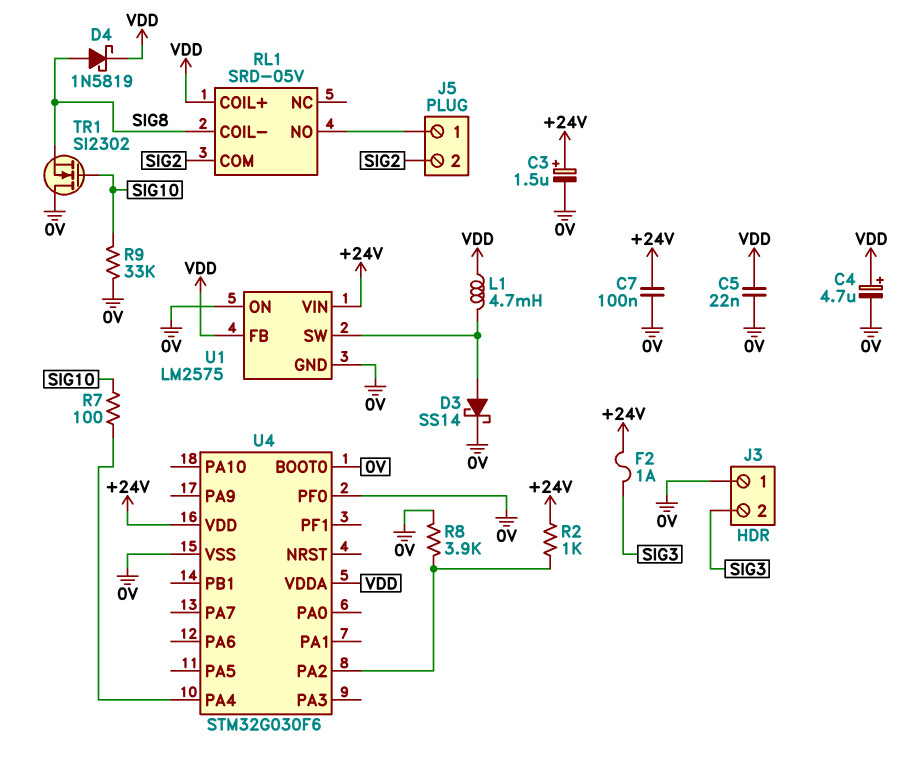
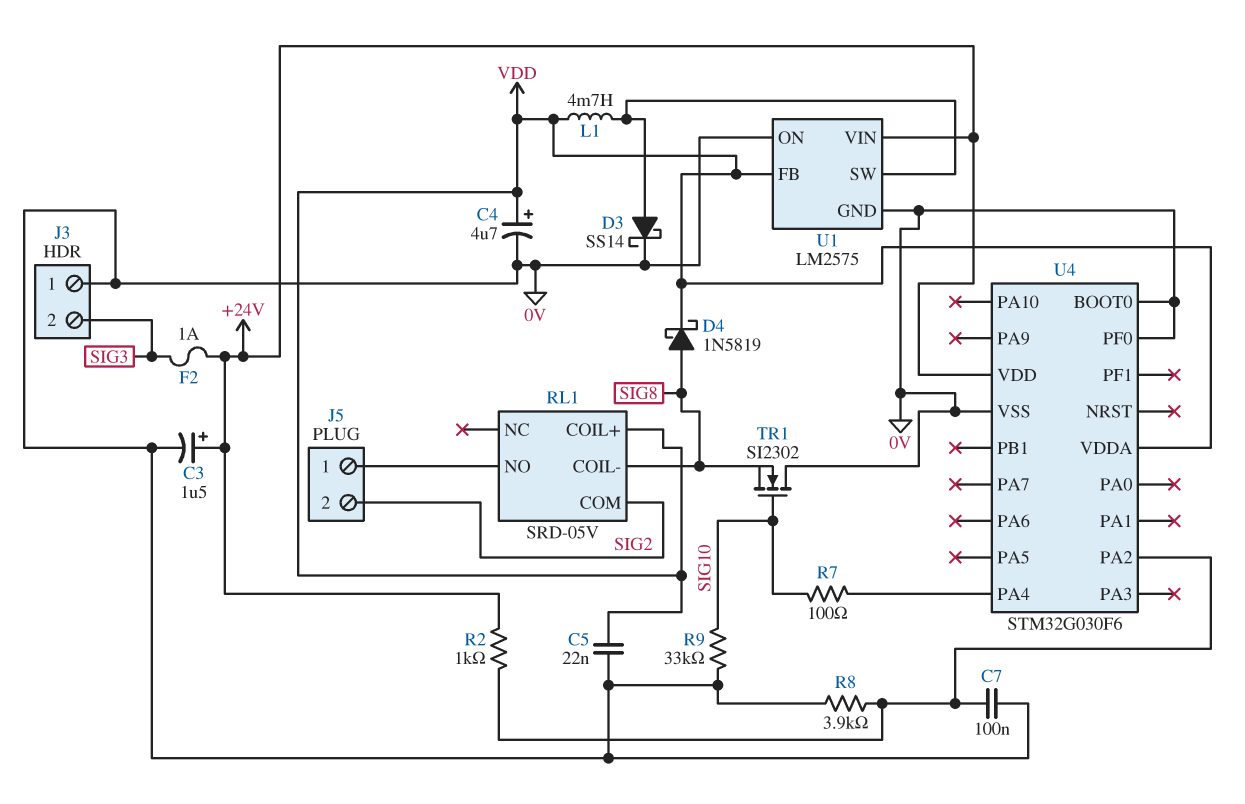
C7: 100nF (+24V, 0V) -> 100nF (0V, U4/PA2)

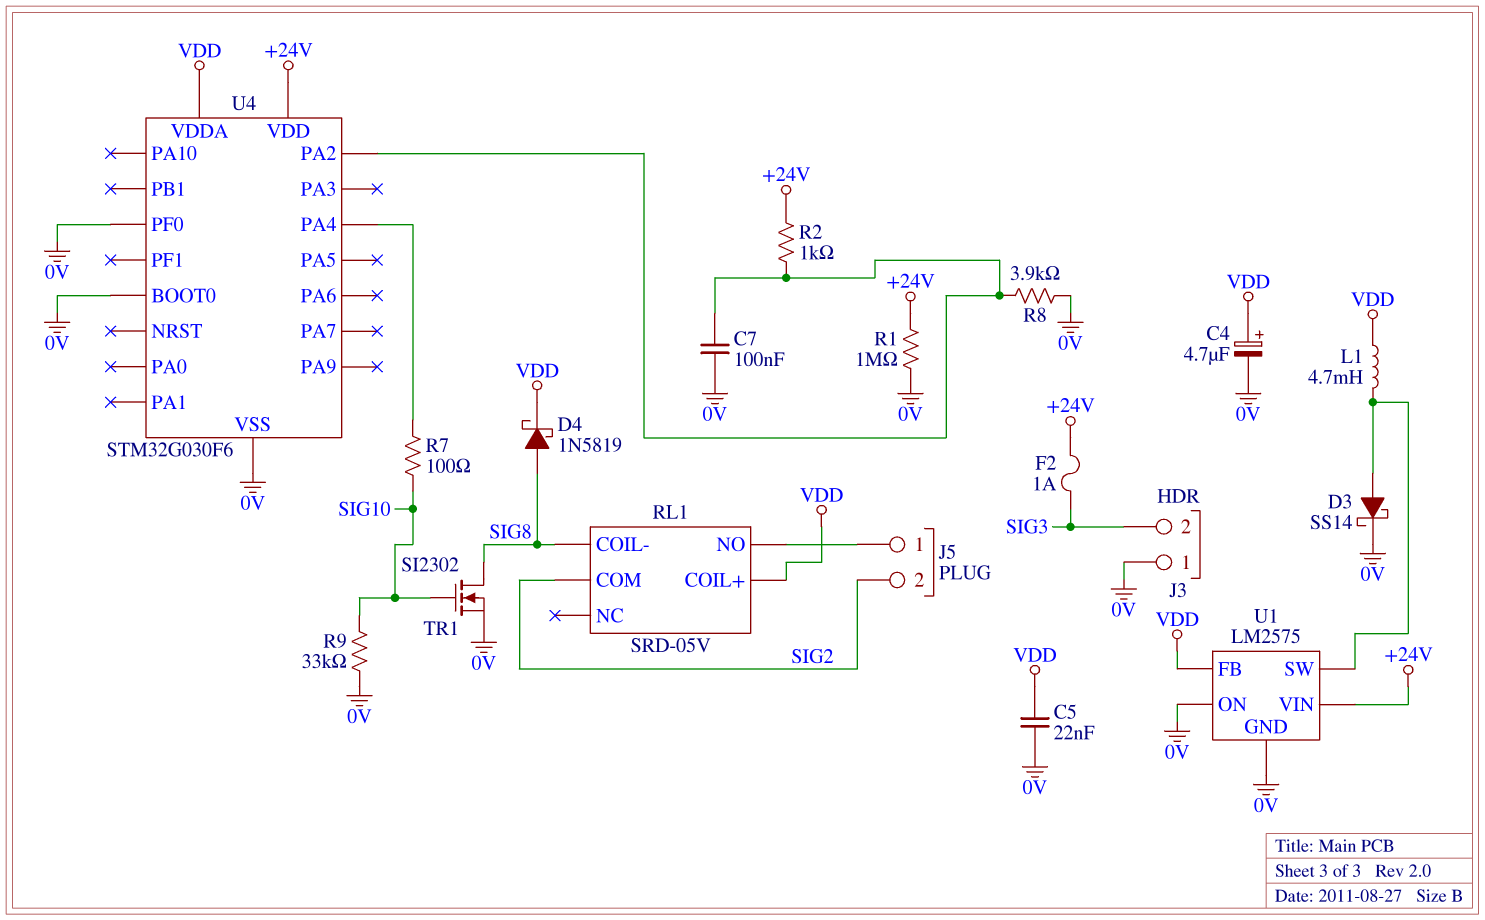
C3: 1.5uF (plus +24V, minus 0V) -> none
R1: none -> 1M (+24V, 0V)
TR1: NMOS SI2302 (G SIG10, D 0V, S SIG8) -> NMOS SI2302 (G SIG10, D SIG8, S 0V)

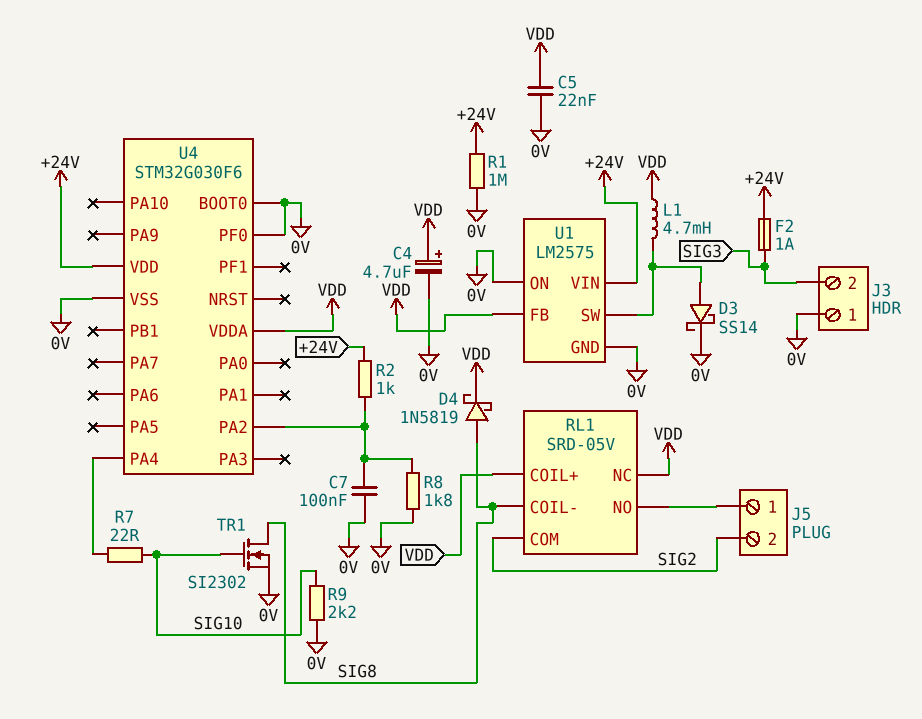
R7: 100 (SIG10, U4/PA4) -> 22 (SIG10, U4/PA4)
R8: 3.9k (0V, U4/PA2) -> 1.8k (0V, U4/PA2)
R9: 33k (0V, SIG10) -> 2.2k (0V, SIG10)
RL1 pin NC: none -> VDD

